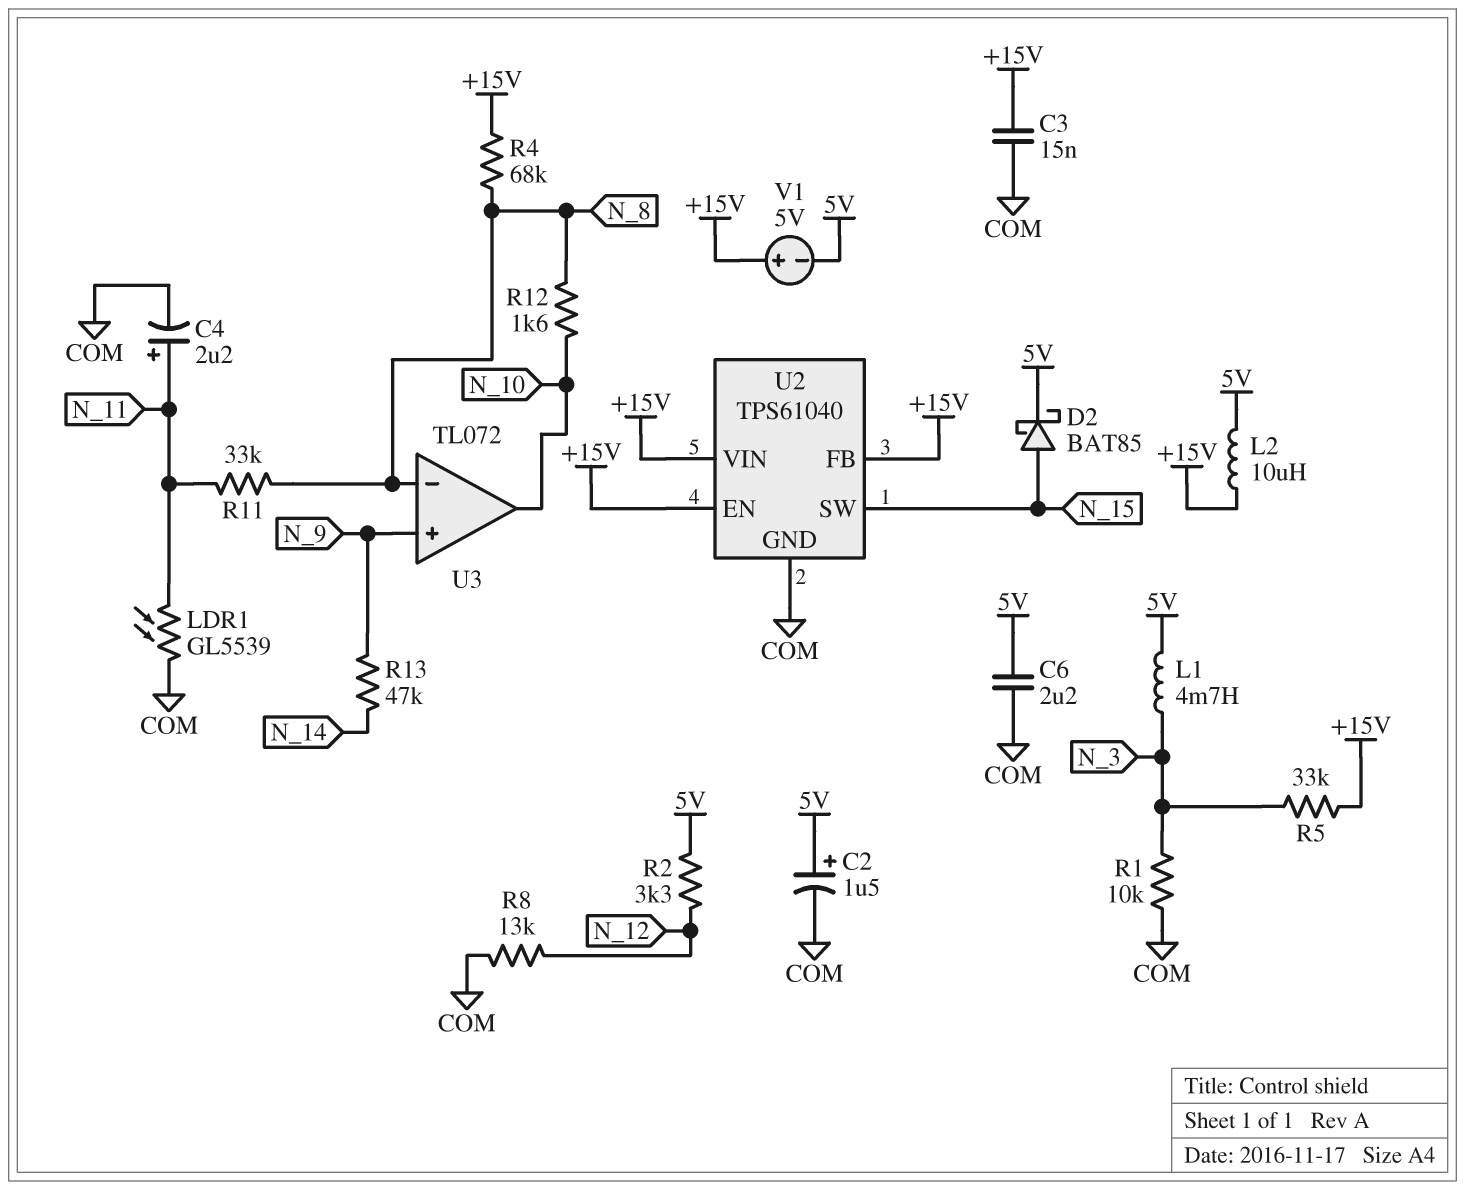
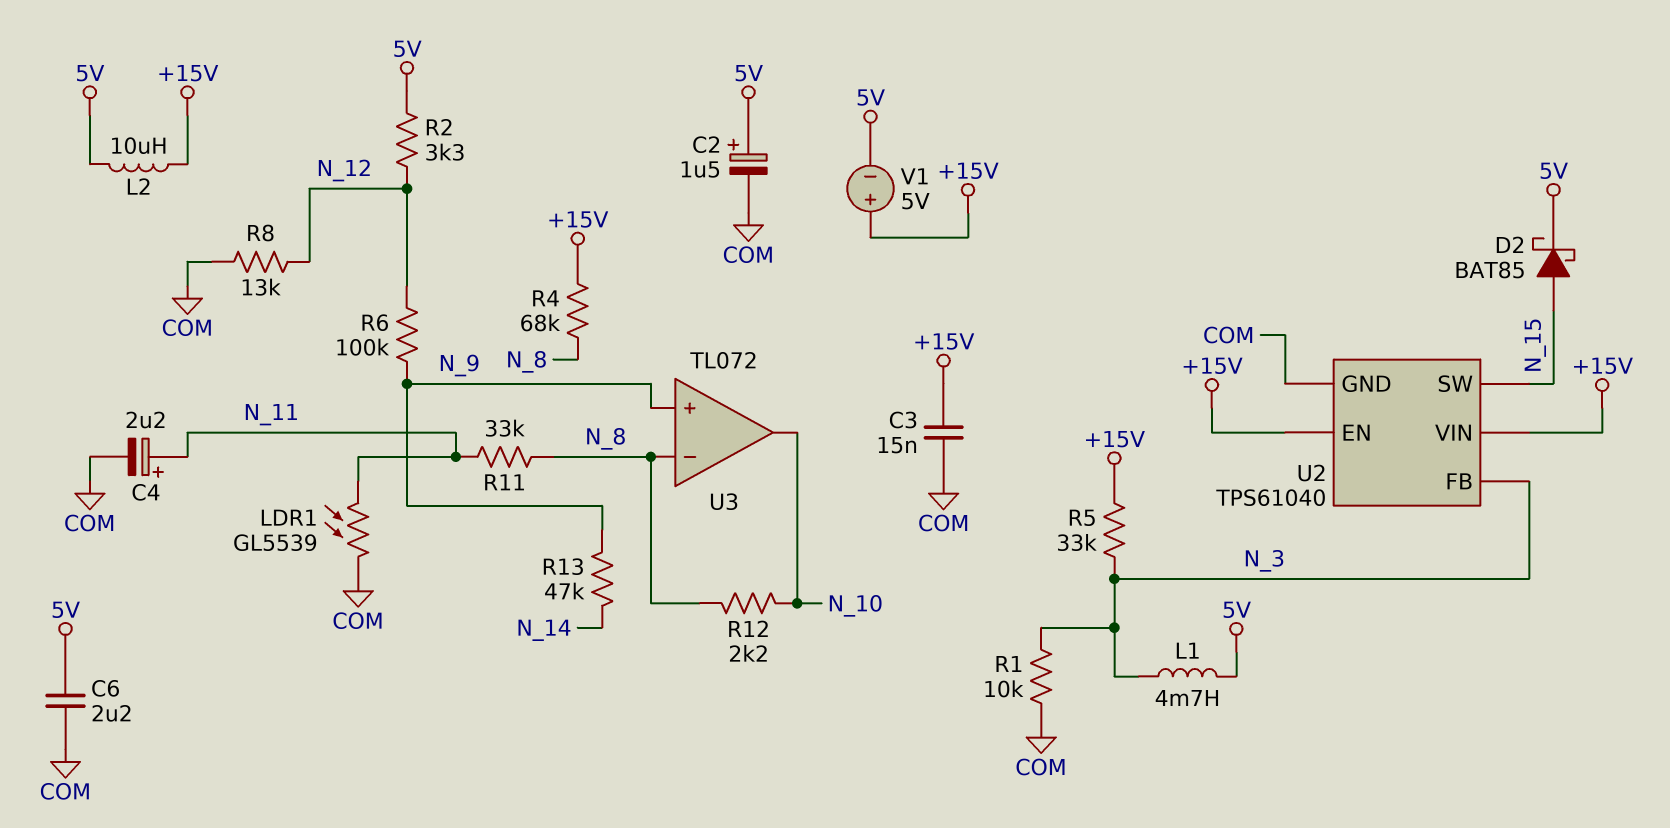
R6: none -> 100k (N_9, N_12)
R12: 1.6k (N_8, N_10) -> 2.2k (N_8, N_10)
U2 pin FB: +15V -> N_3

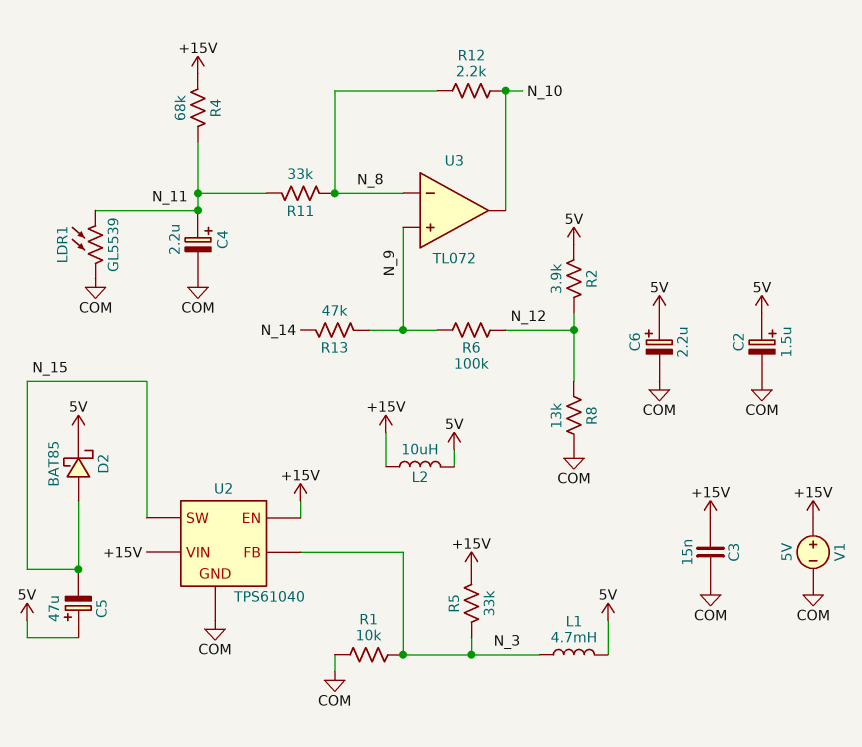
C5: none -> 47uF (plus 5V, minus N_15)
C6: 2.2uF (5V, COM) -> 2.2uF (plus 5V, minus COM)
R2: 3.3k (5V, N_12) -> 3.9k (5V, N_12)
R4: 68k (+15V, N_8) -> 68k (+15V, N_11)
V1: 5V (plus +15V, minus 5V) -> 5V (plus +15V, minus COM)

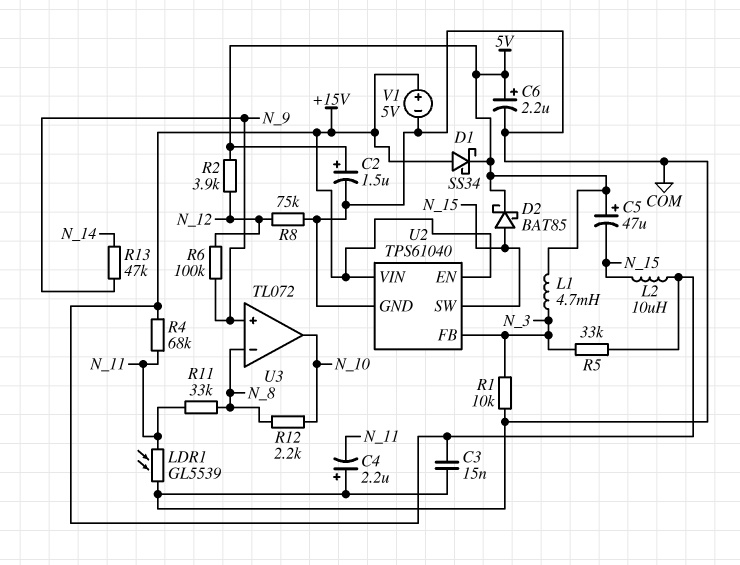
C4: 2.2uF (plus N_11, minus COM) -> 2.2uF (plus COM, minus N_11)
D1: none -> schottky SS34 (A +15V, K 5V)
L2: 10uH (+15V, 5V) -> 10uH (+15V, N_15)
R8: 13k (COM, N_12) -> 75k (COM, N_12)

